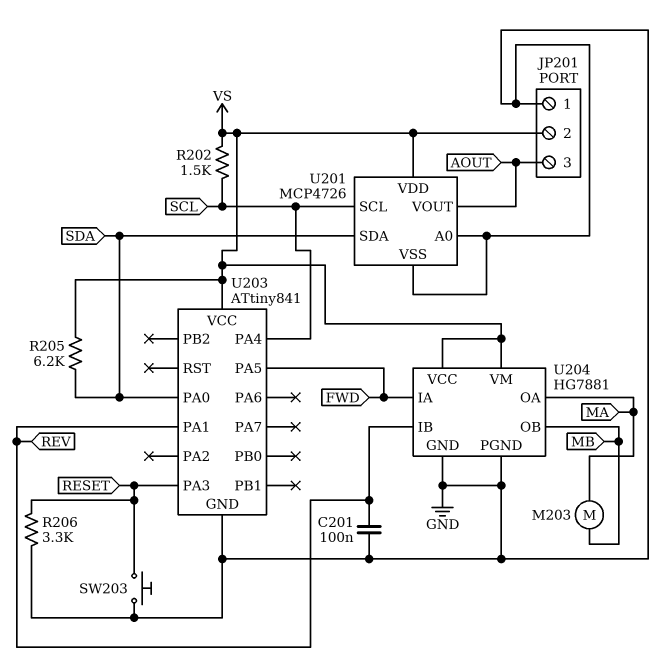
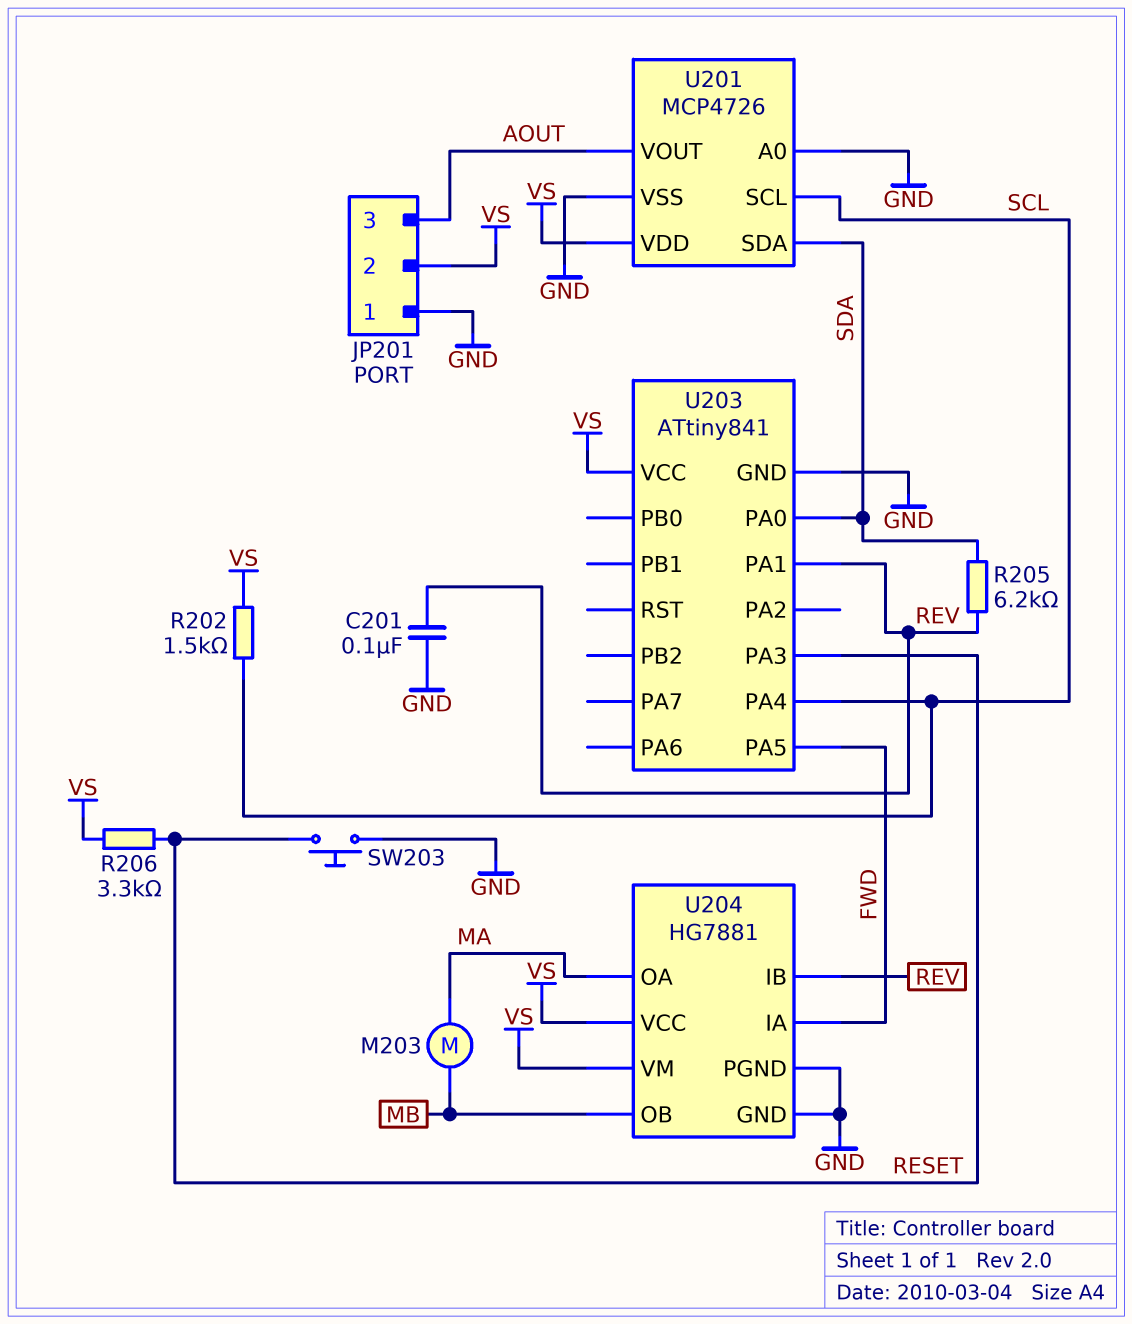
R205: 6.2k (SDA, VS) -> 6.2k (REV, SDA)
R206: 3.3k (GND, RESET) -> 3.3k (RESET, VS)

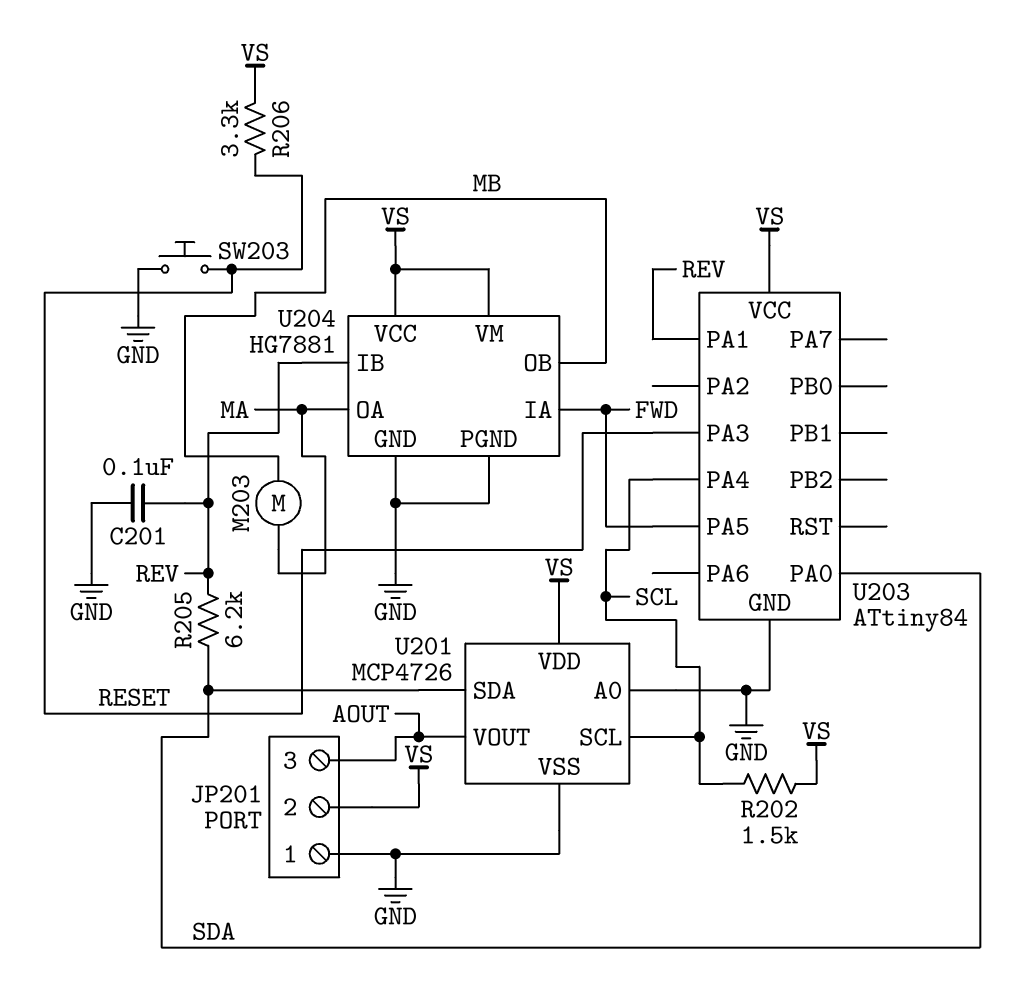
U203: ATtiny841 -> ATtiny84

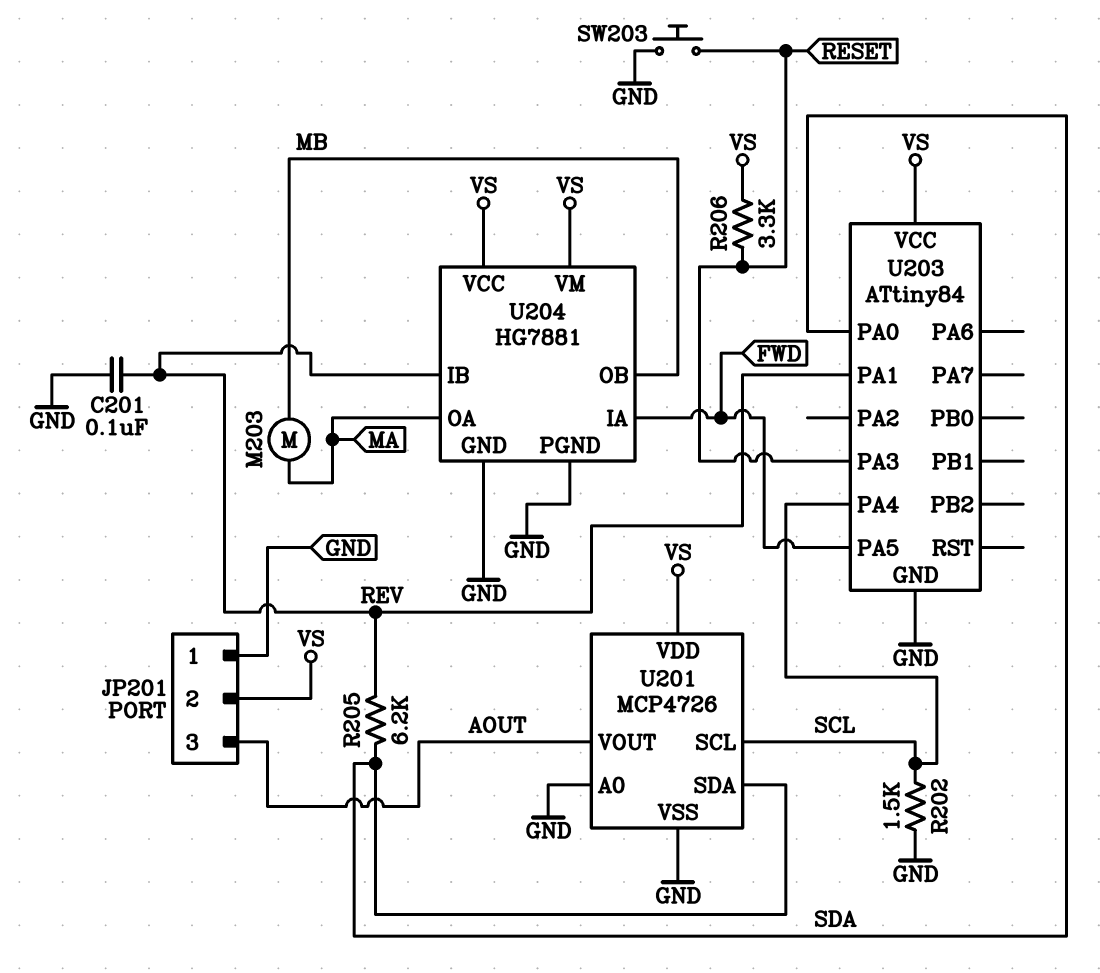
R202: 1.5k (SCL, VS) -> 1.5k (GND, SCL)

